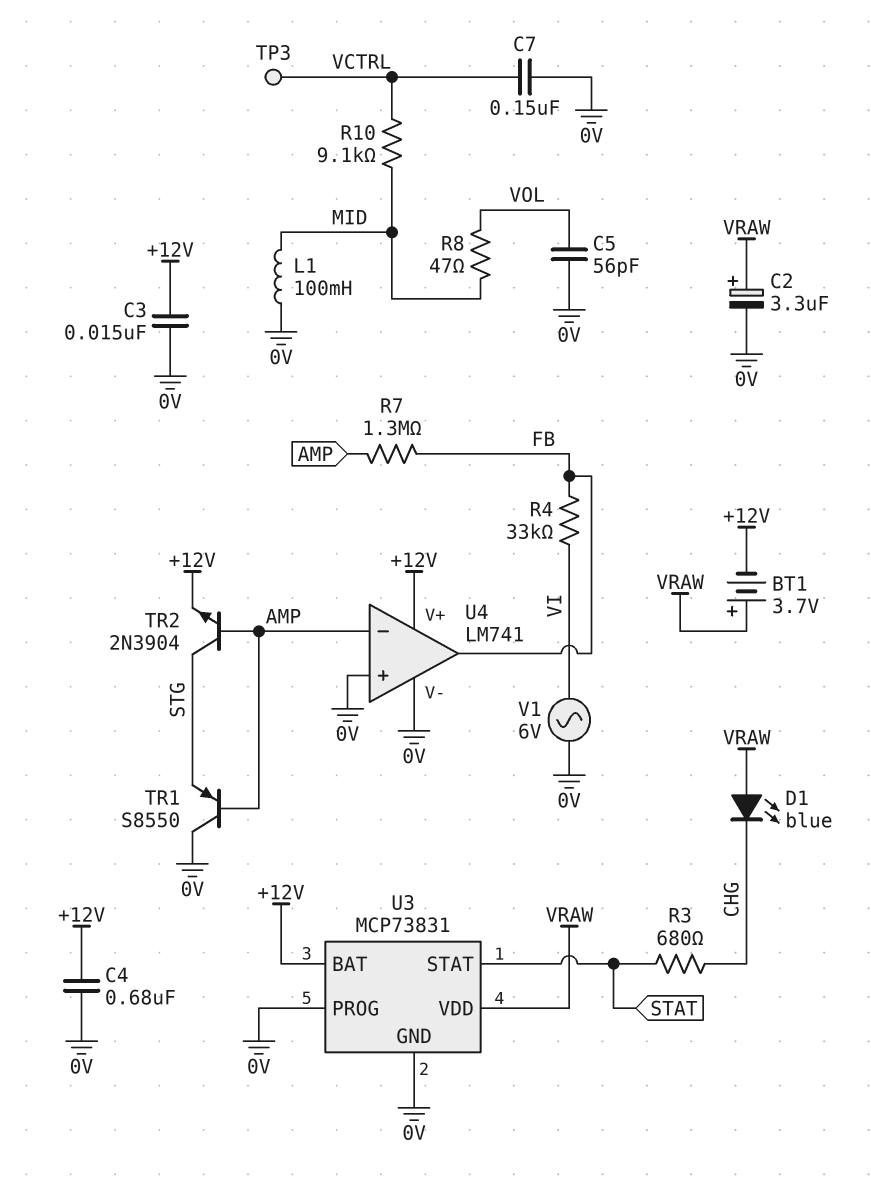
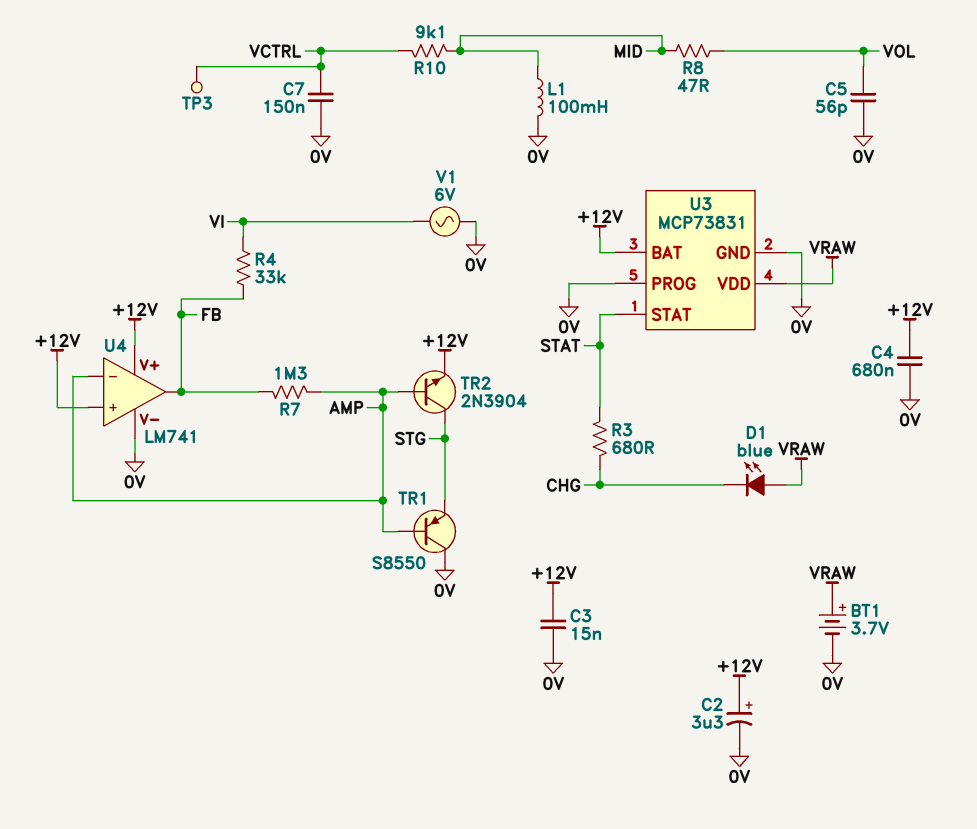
BT1: 3.7V (plus VRAW, minus +12V) -> 3.7V (plus VRAW, minus 0V)
C2: 3.3uF (plus VRAW, minus 0V) -> 3.3uF (plus +12V, minus 0V)
U4 pin in+: 0V -> +12V

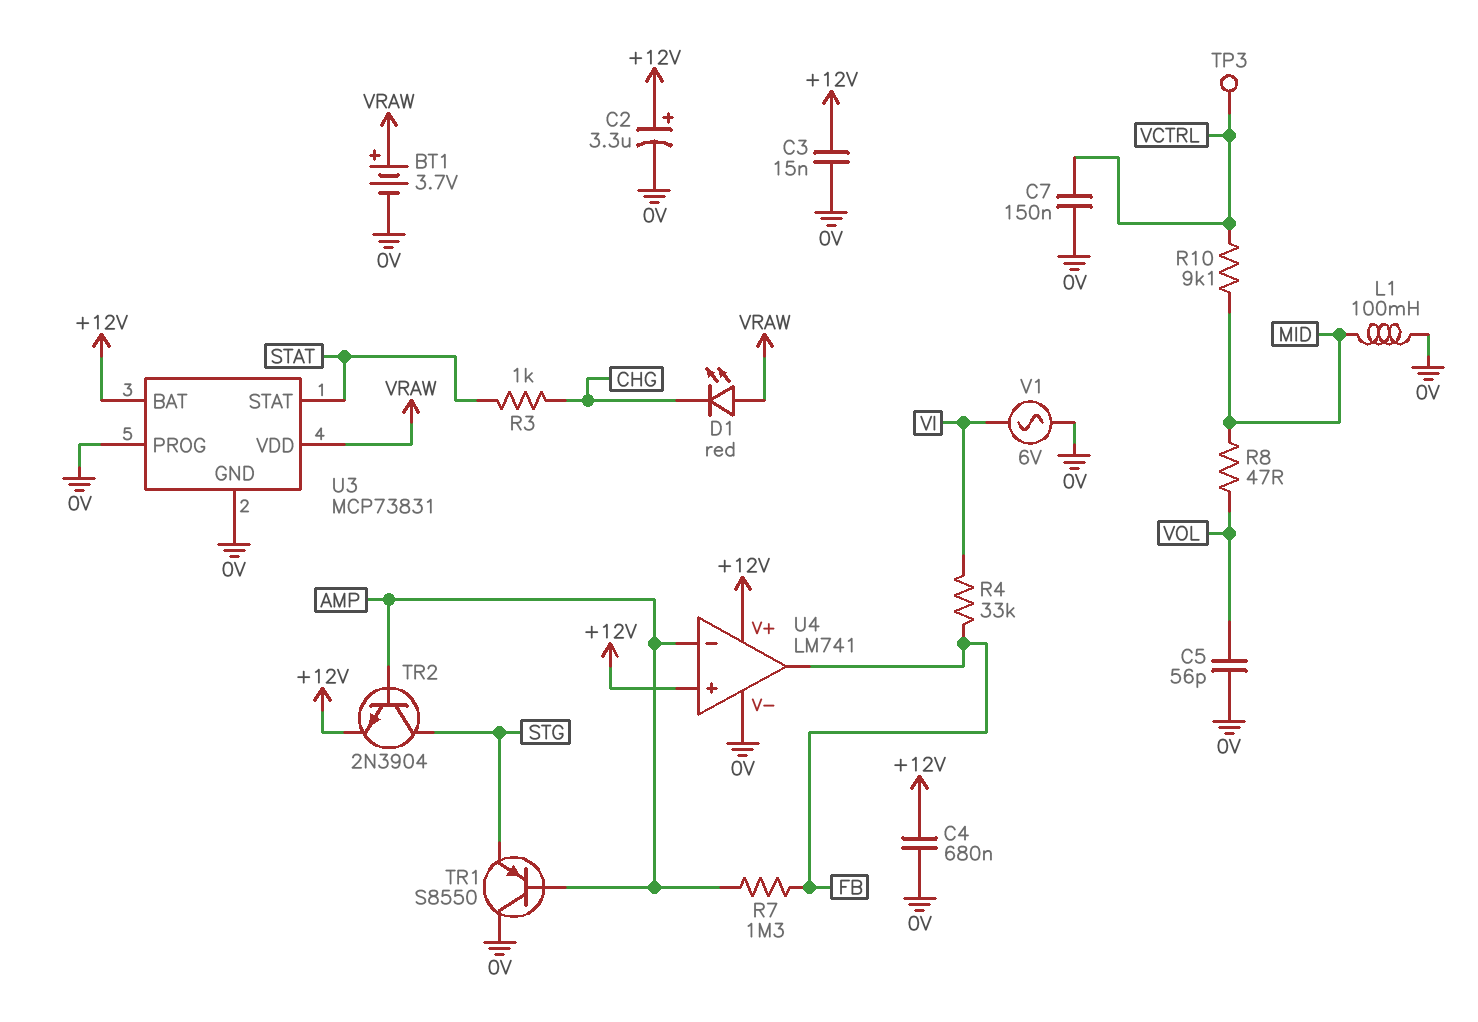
D1: LED blue (A VRAW, K CHG) -> LED red (A VRAW, K CHG)
R3: 680 (CHG, STAT) -> 1k (CHG, STAT)

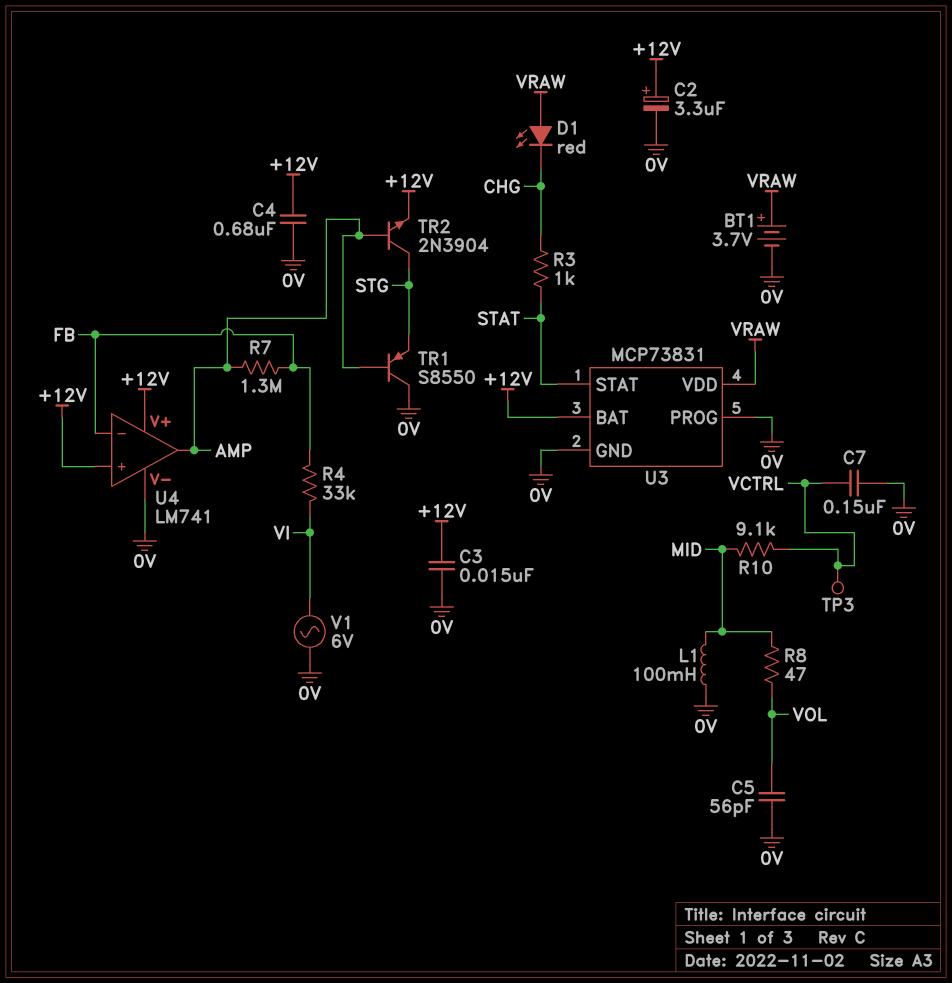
U4 pin in-: AMP -> FB
U4 pin out: FB -> AMP

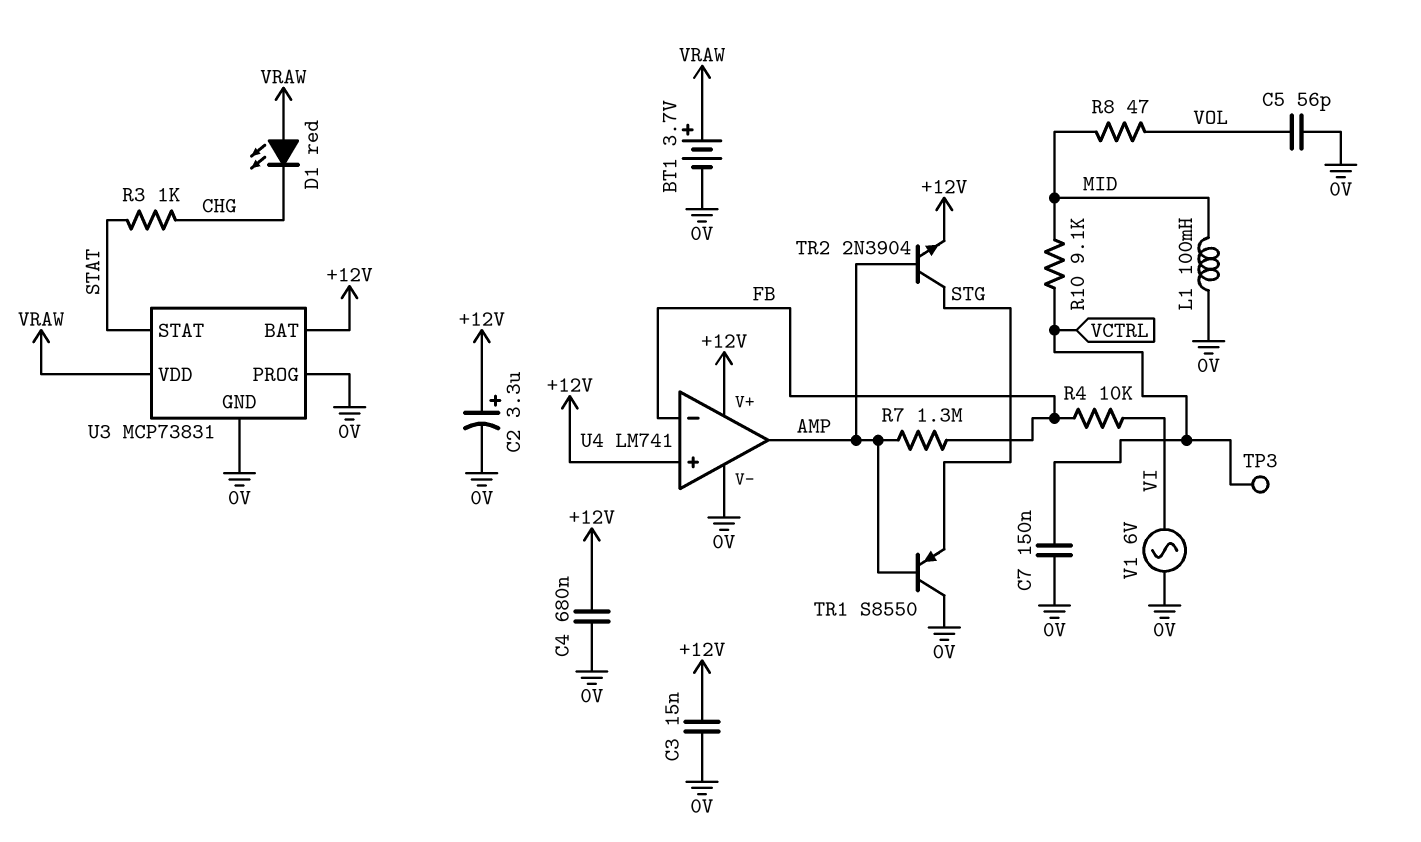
R4: 33k (FB, VI) -> 10k (FB, VI)

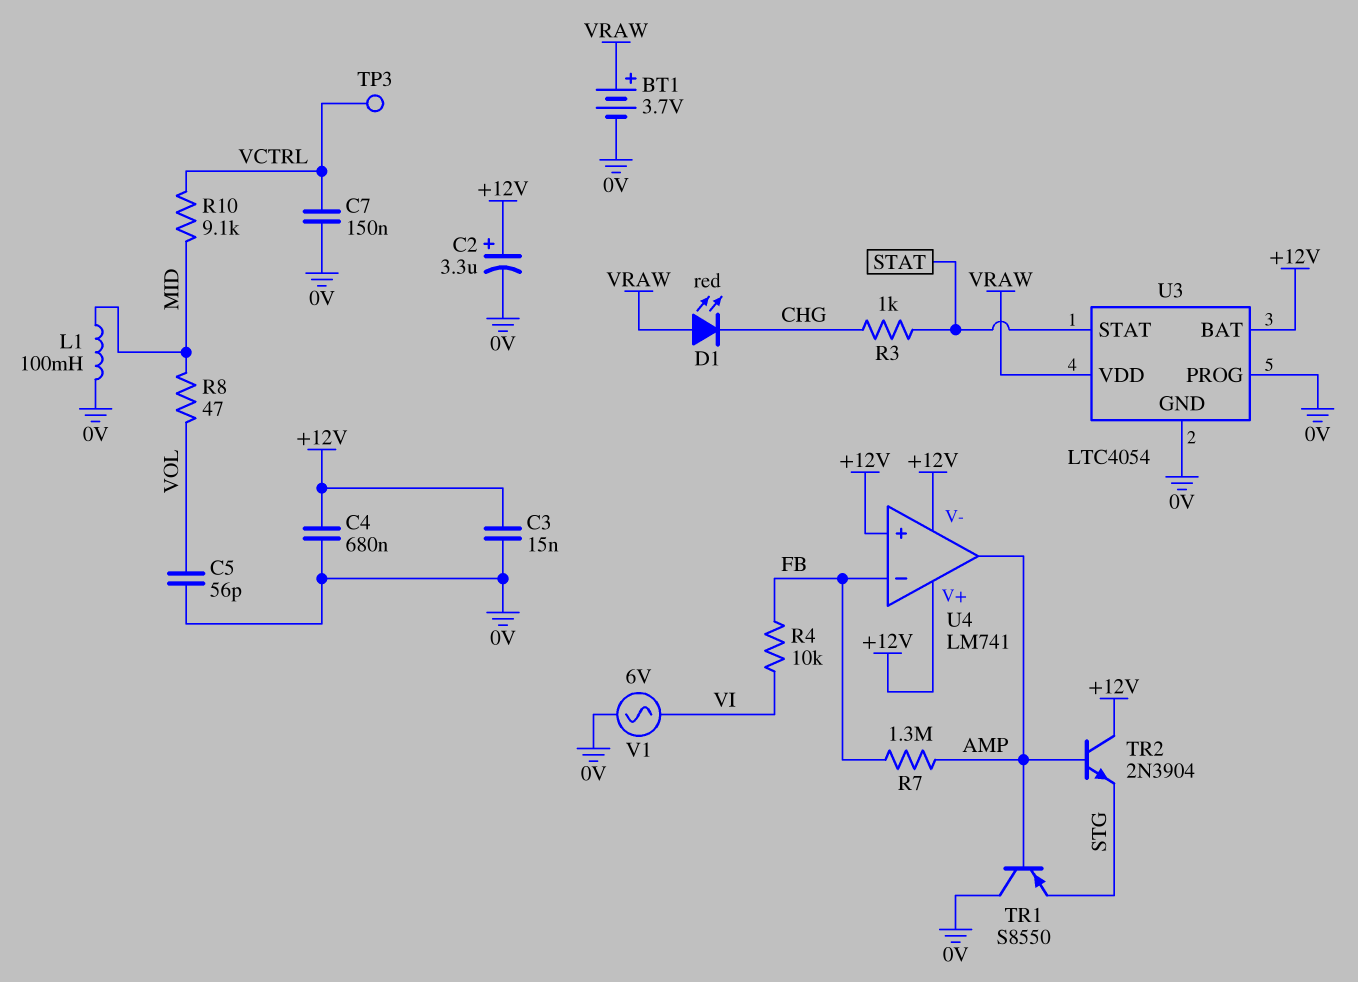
TR2: NPN 2N3904 (B AMP, C STG, E +12V) -> NPN 2N3904 (B AMP, C +12V, E STG)
U3: MCP73831 -> LTC4054
U4 pin V-: 0V -> +12V

